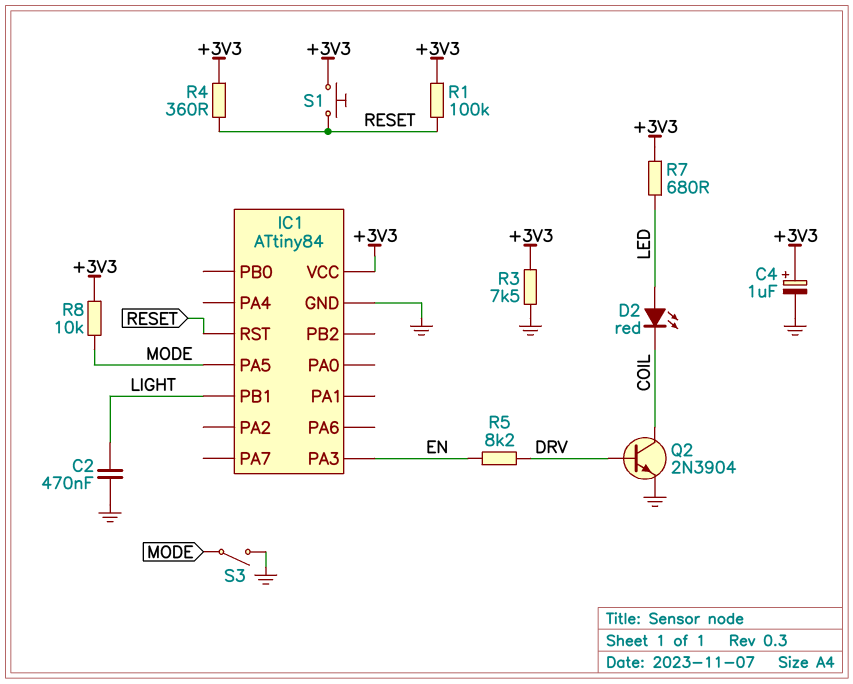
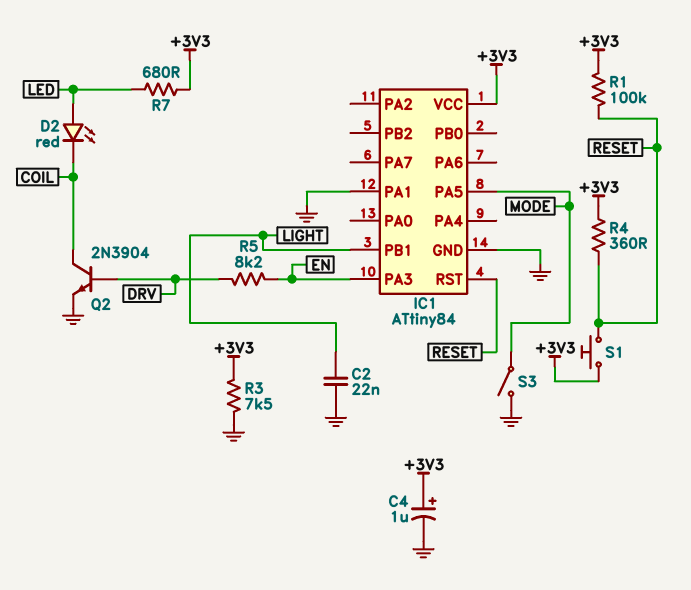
C2: 470nF (GND, LIGHT) -> 22nF (GND, LIGHT)
IC1 pin PA1: none -> GND
R8: 10k (+3V3, MODE) -> none

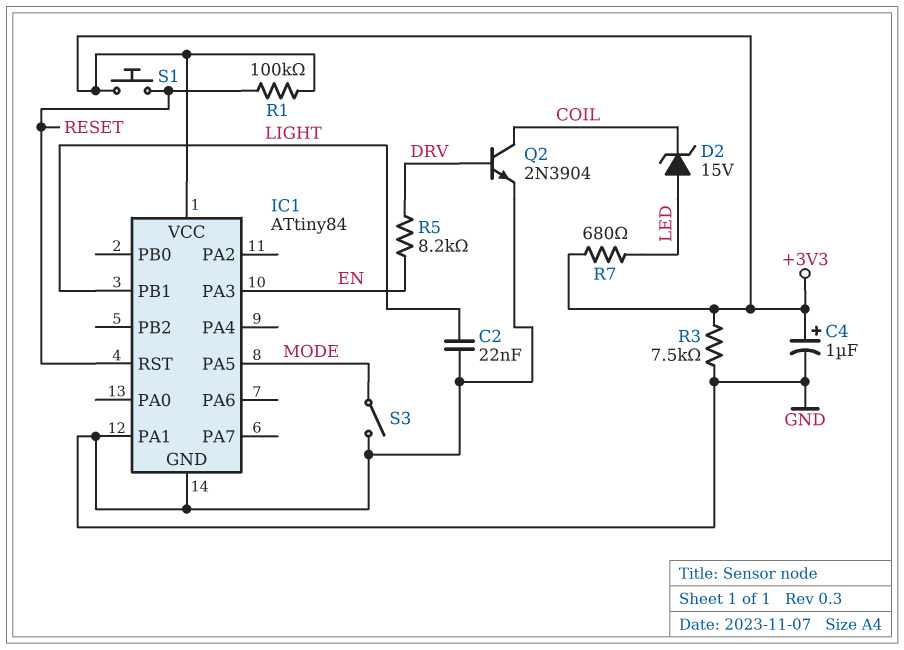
D2: LED red (A LED, K COIL) -> zener 15V (A LED, K COIL)
R4: 360 (+3V3, RESET) -> none

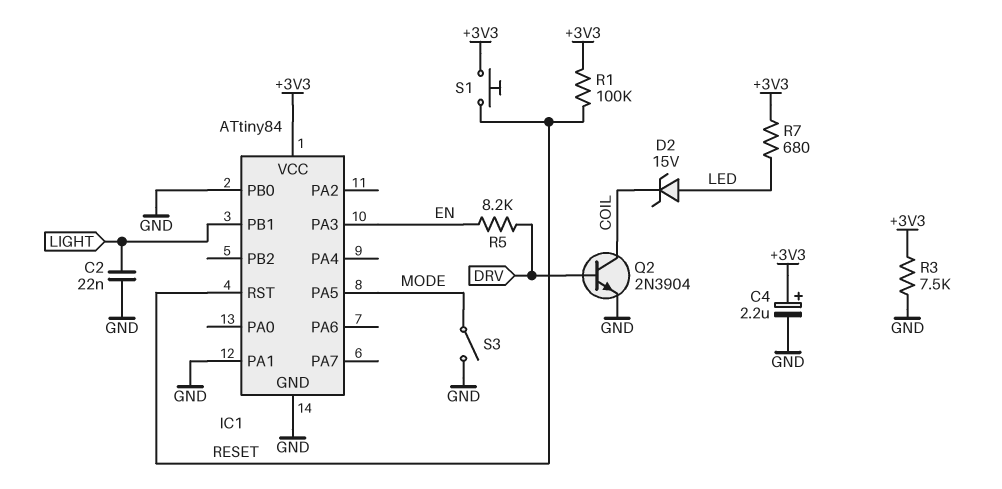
C4: 1uF (plus +3V3, minus GND) -> 2.2uF (plus +3V3, minus GND)
IC1 pin PB0: none -> GND

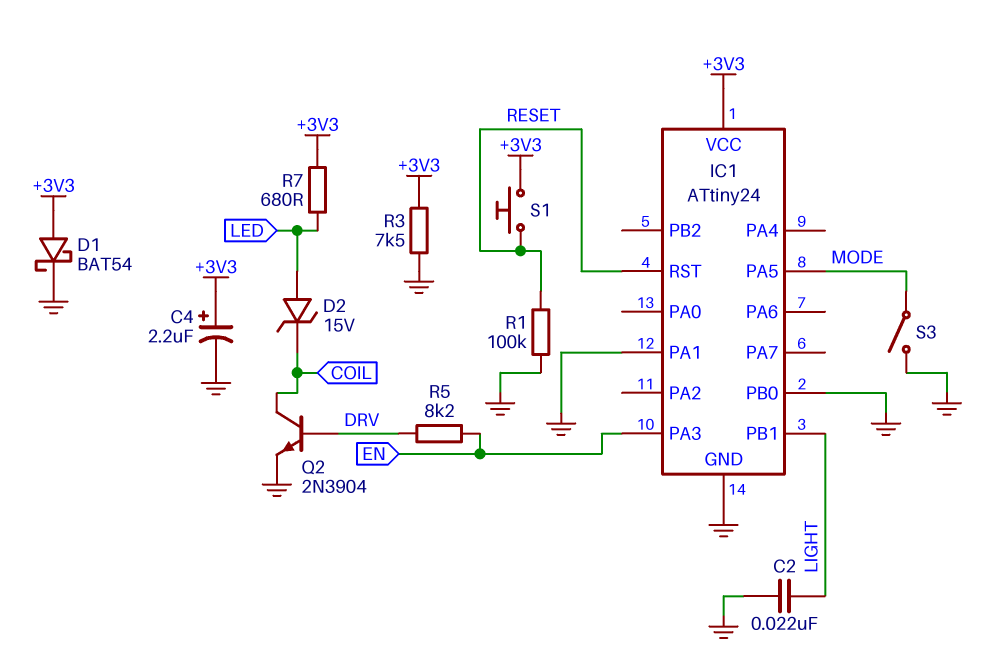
D1: none -> schottky BAT54 (A +3V3, K GND)
IC1: ATtiny84 -> ATtiny24
R1: 100k (+3V3, RESET) -> 100k (GND, RESET)

